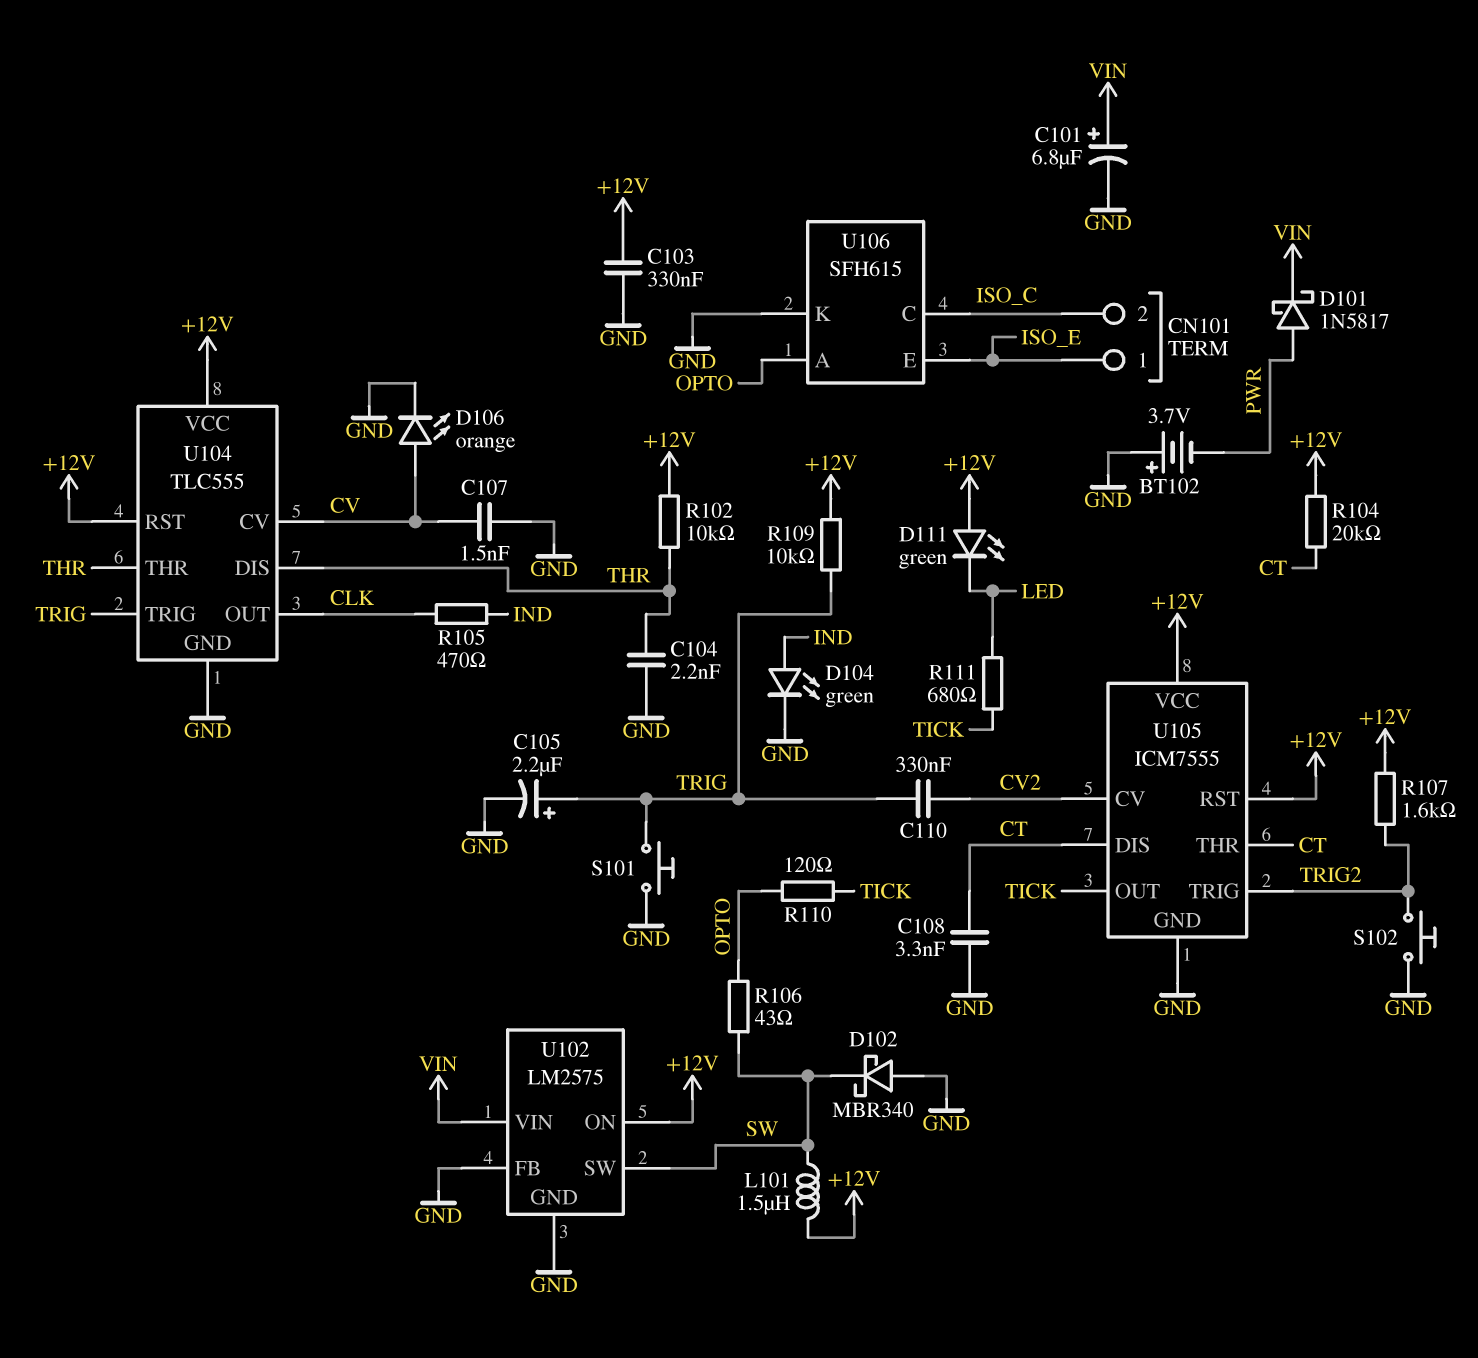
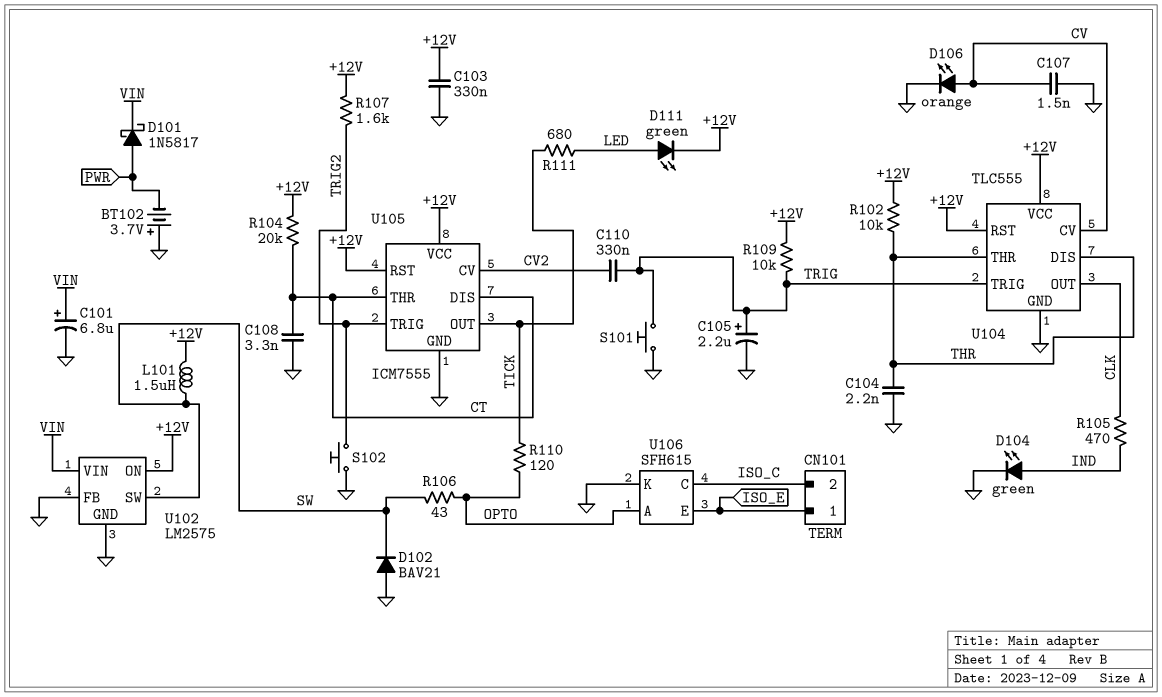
D102: schottky MBR340 (A GND, K SW) -> diode BAV21 (A GND, K SW)
D111: LED green (A +12V, K LED) -> LED green (A LED, K +12V)

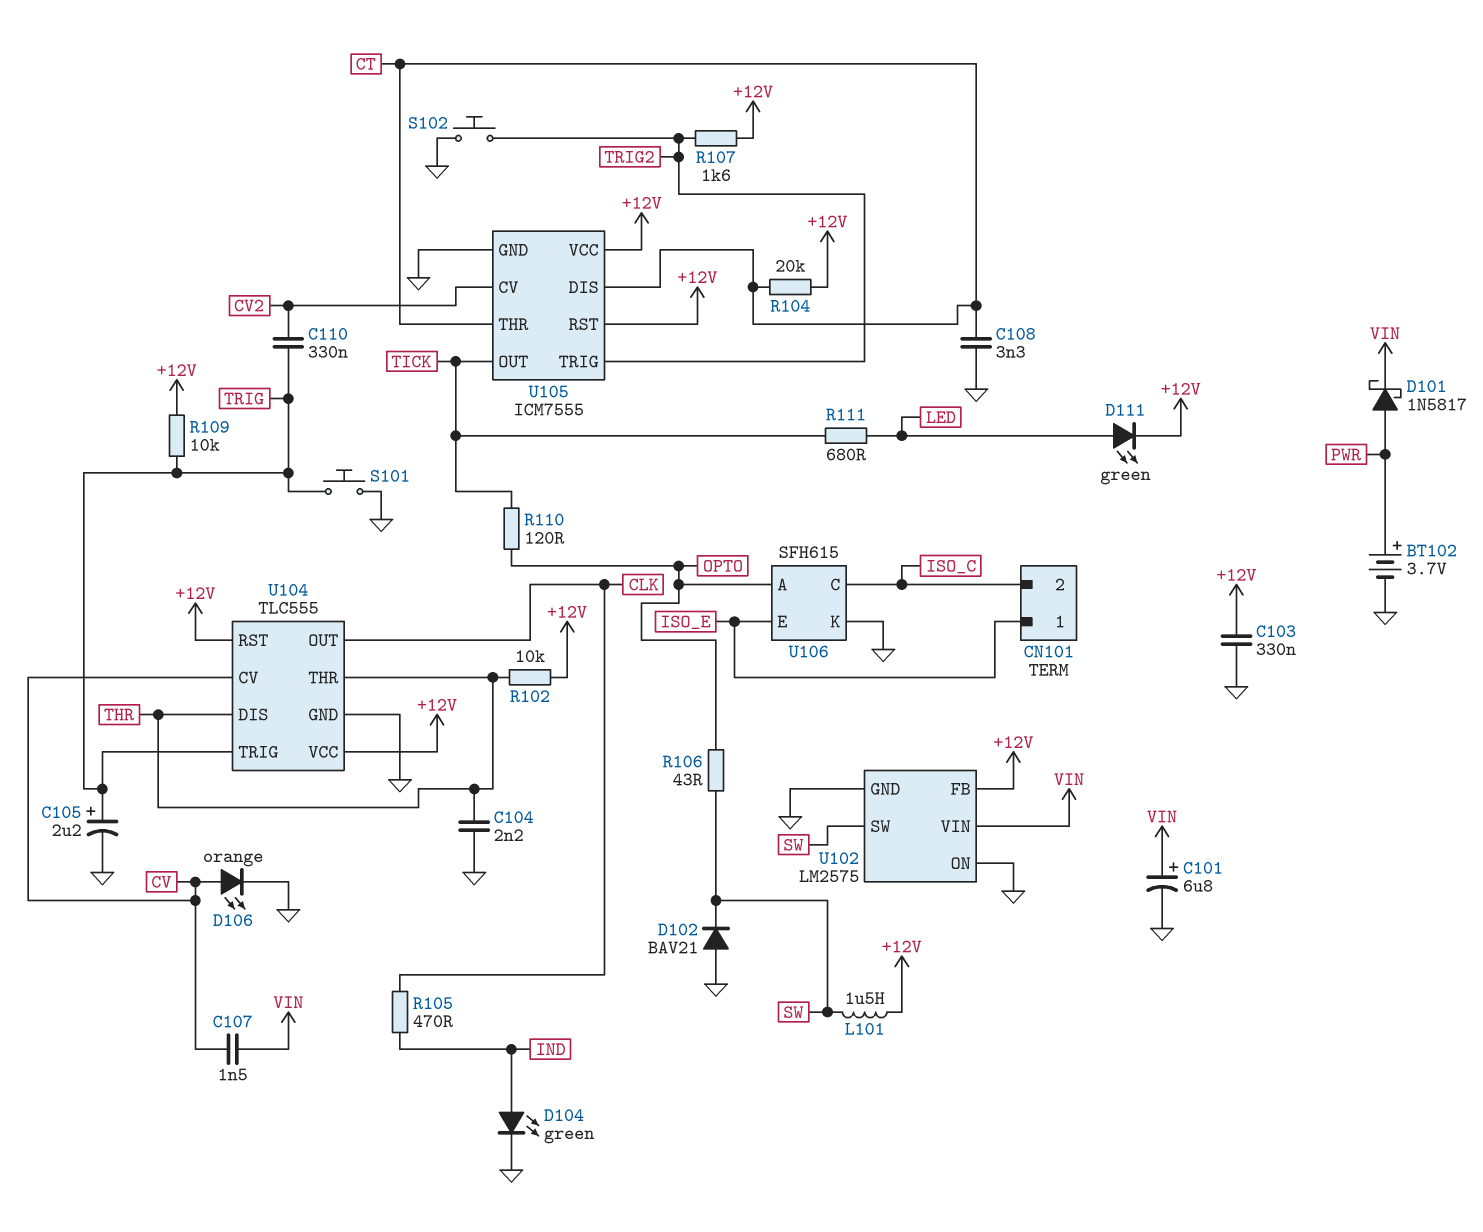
BT102: 3.7V (plus GND, minus PWR) -> 3.7V (plus PWR, minus GND)
C107: 1.5nF (CV, GND) -> 1.5nF (CV, VIN)
U102 pin FB: GND -> +12V
U102 pin ON: +12V -> GND

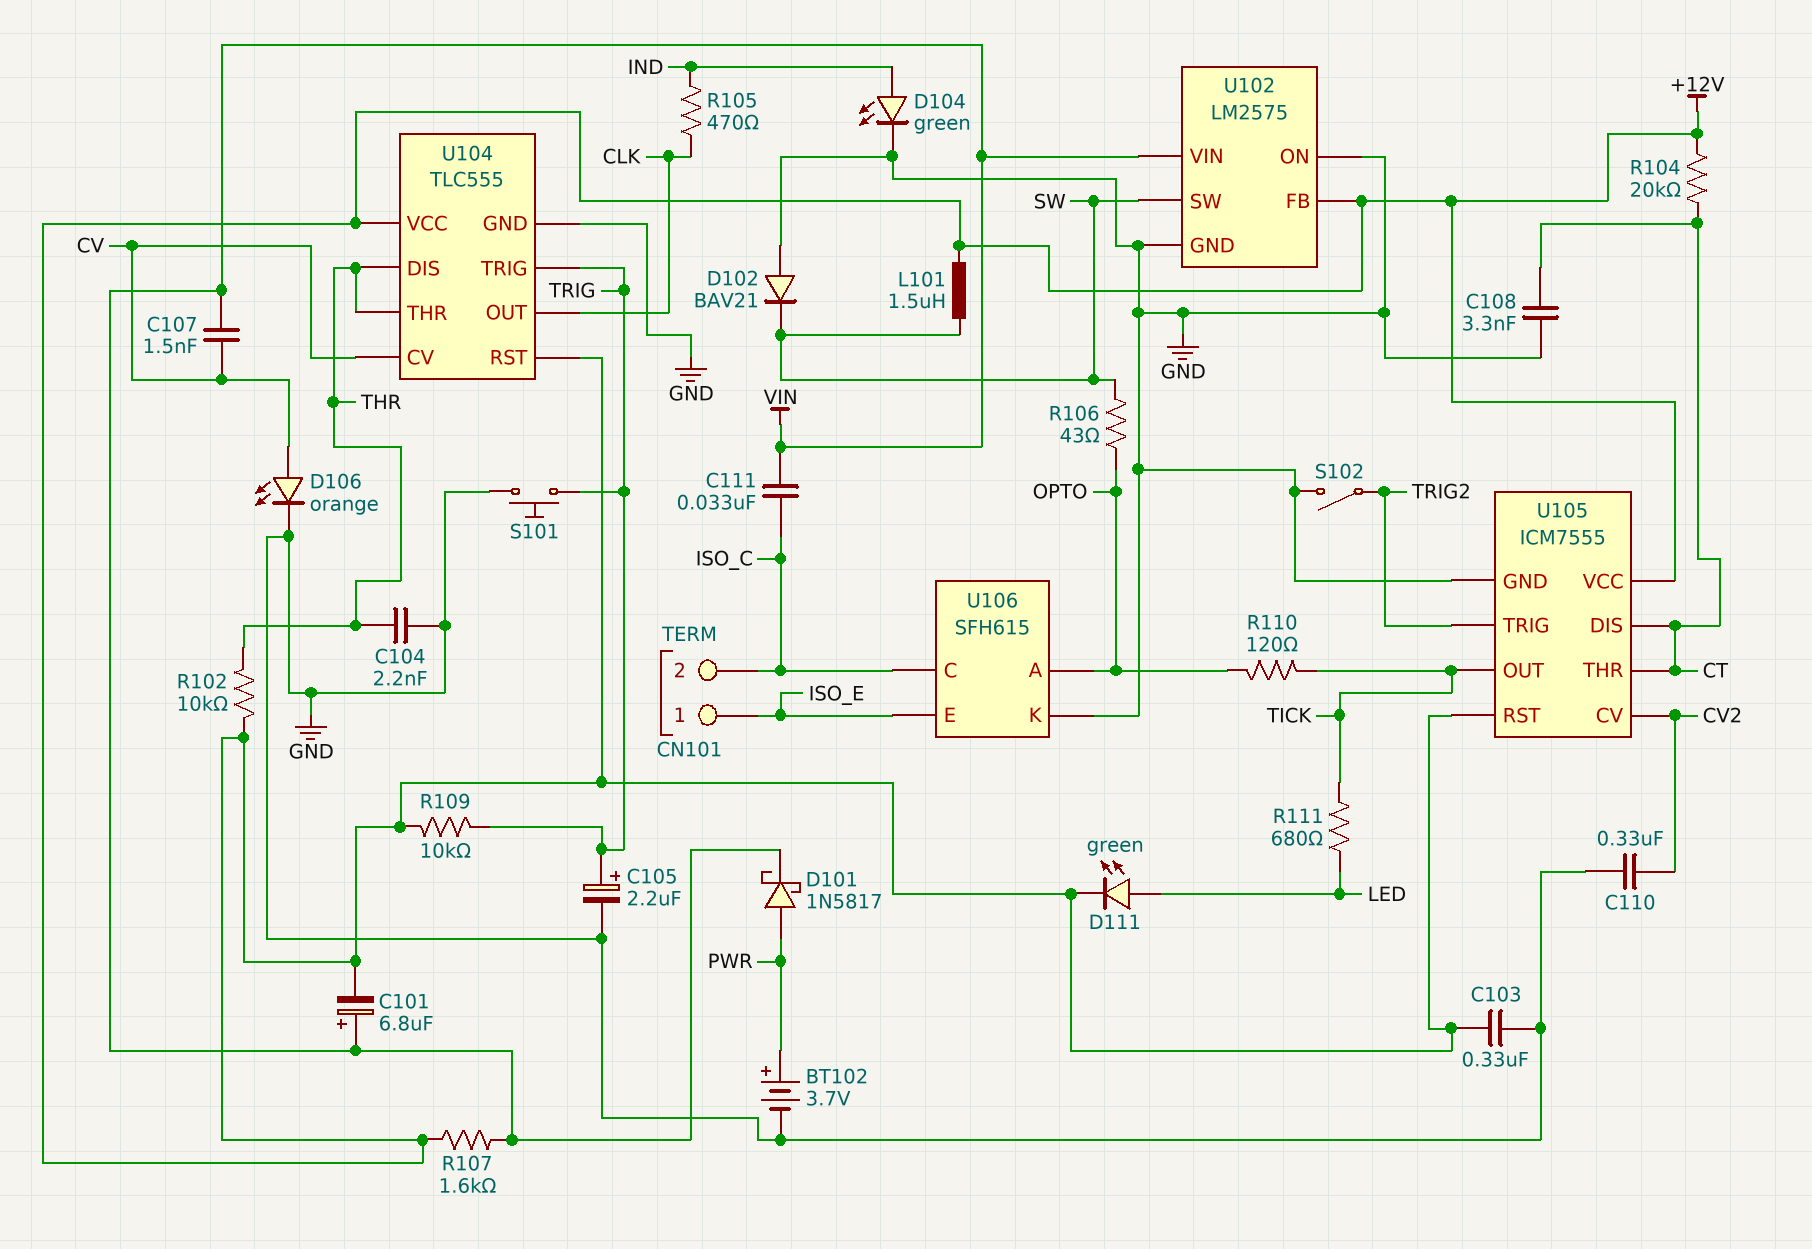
C101: 6.8uF (plus VIN, minus GND) -> 6.8uF (plus VIN, minus +12V)
C110: 330nF (CV2, TRIG) -> 330nF (CV2, GND)
C111: none -> 33nF (ISO_C, VIN)
R107: 1.6k (+12V, TRIG2) -> 1.6k (+12V, VIN)
S102: button (GND, TRIG2) -> switch (GND, TRIG2)

